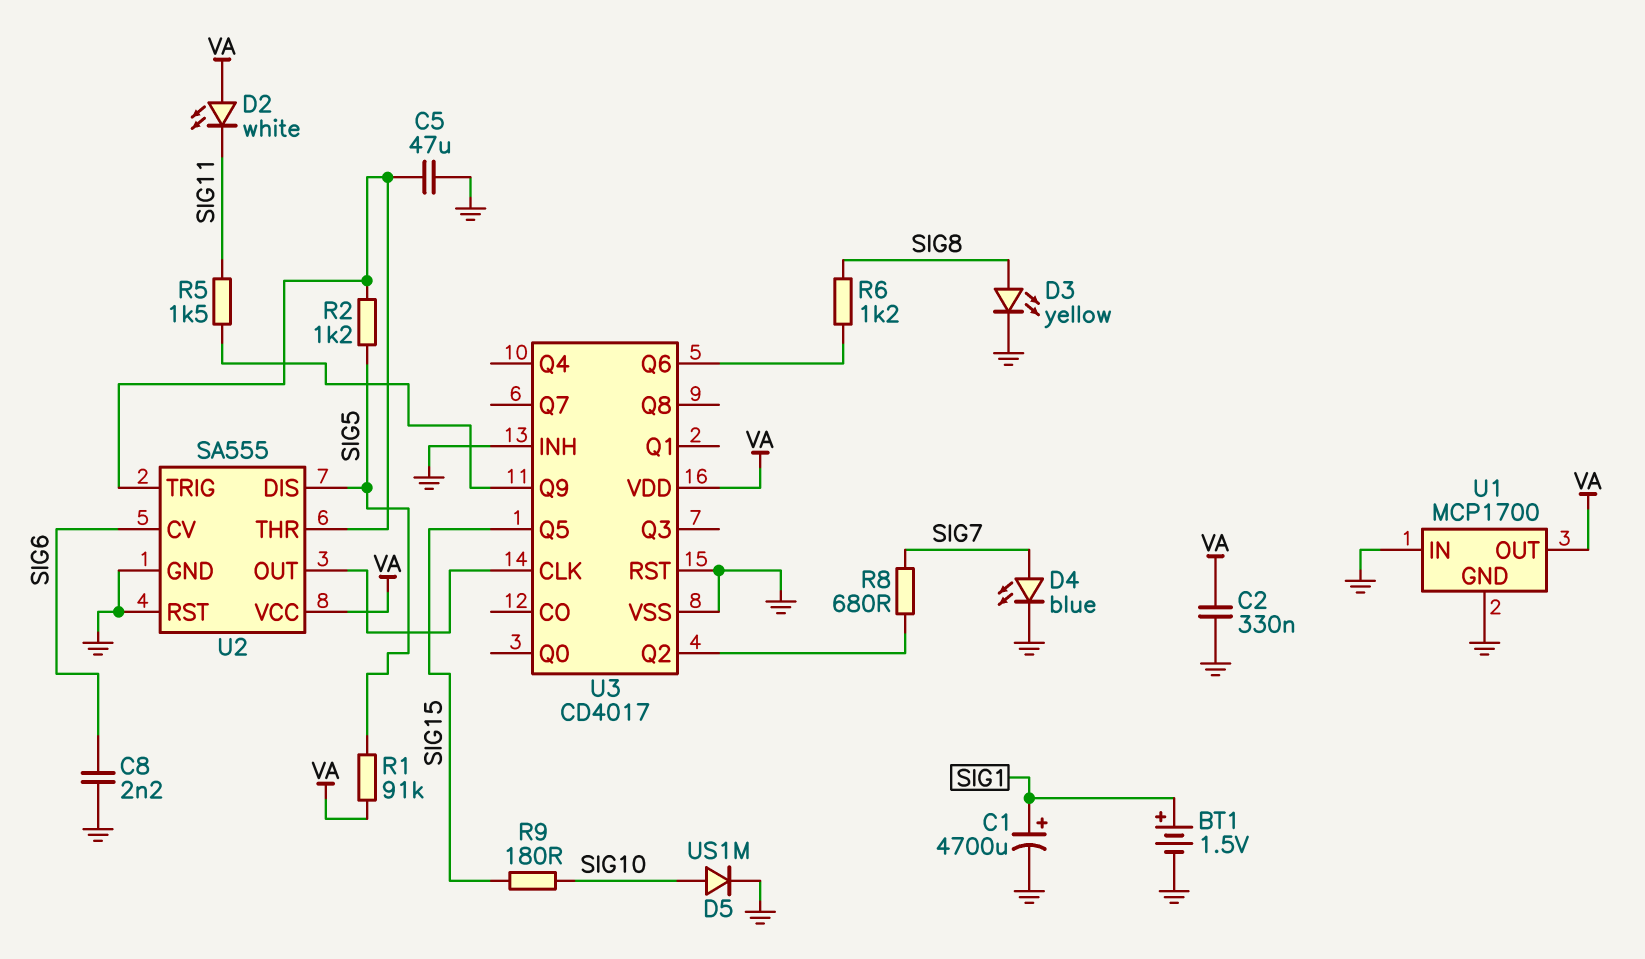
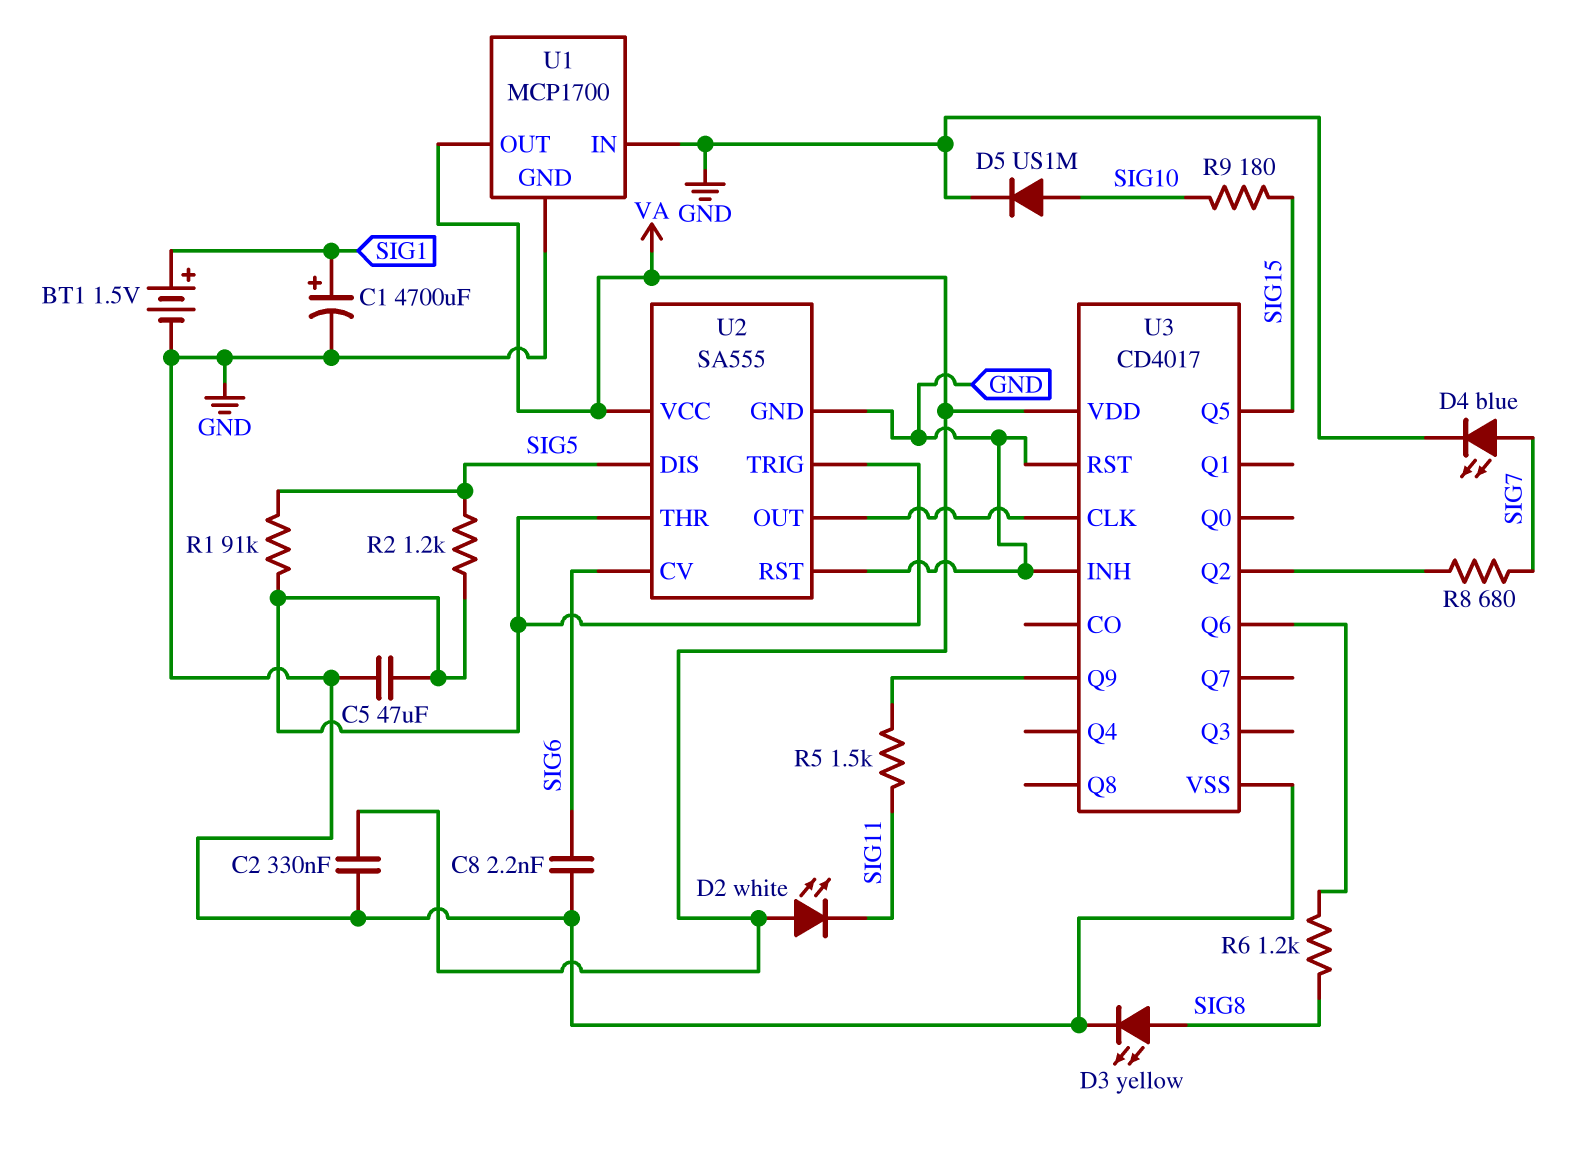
R1: 91k (SIG5, VA) -> 91k (SIG5, U2/THR)

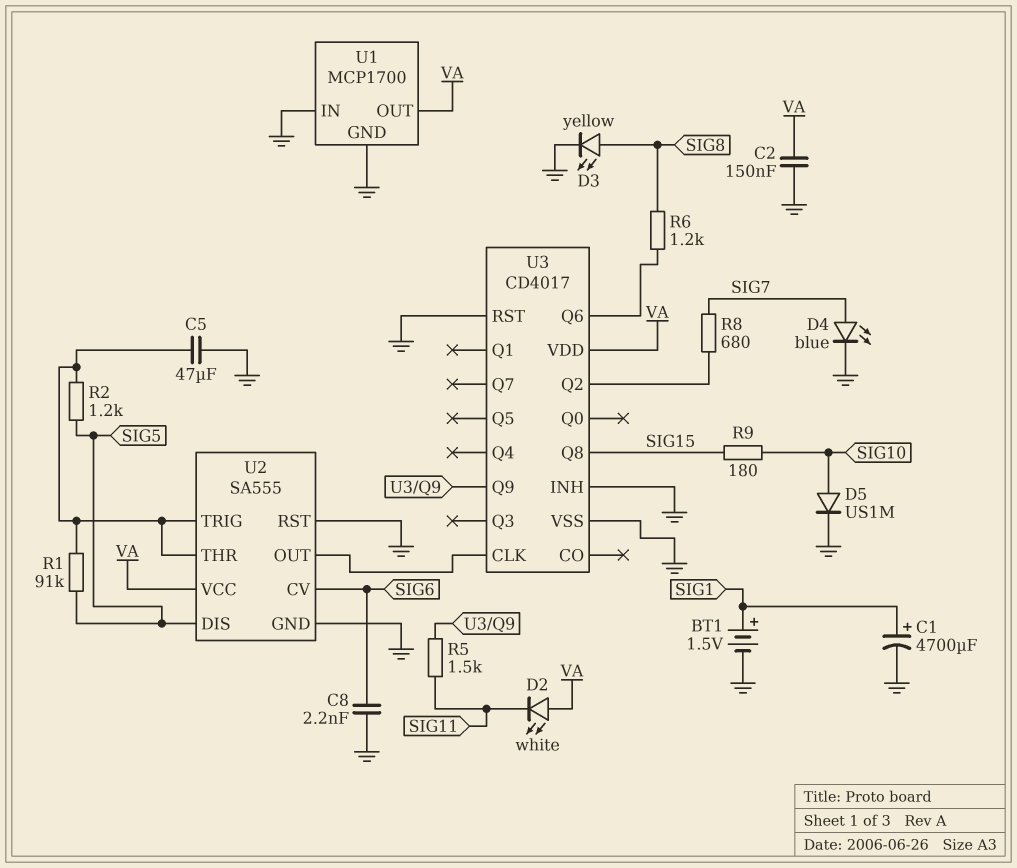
C2: 330nF (GND, VA) -> 150nF (GND, VA)
U3 pin Q5: SIG15 -> none
U3 pin Q8: none -> SIG15

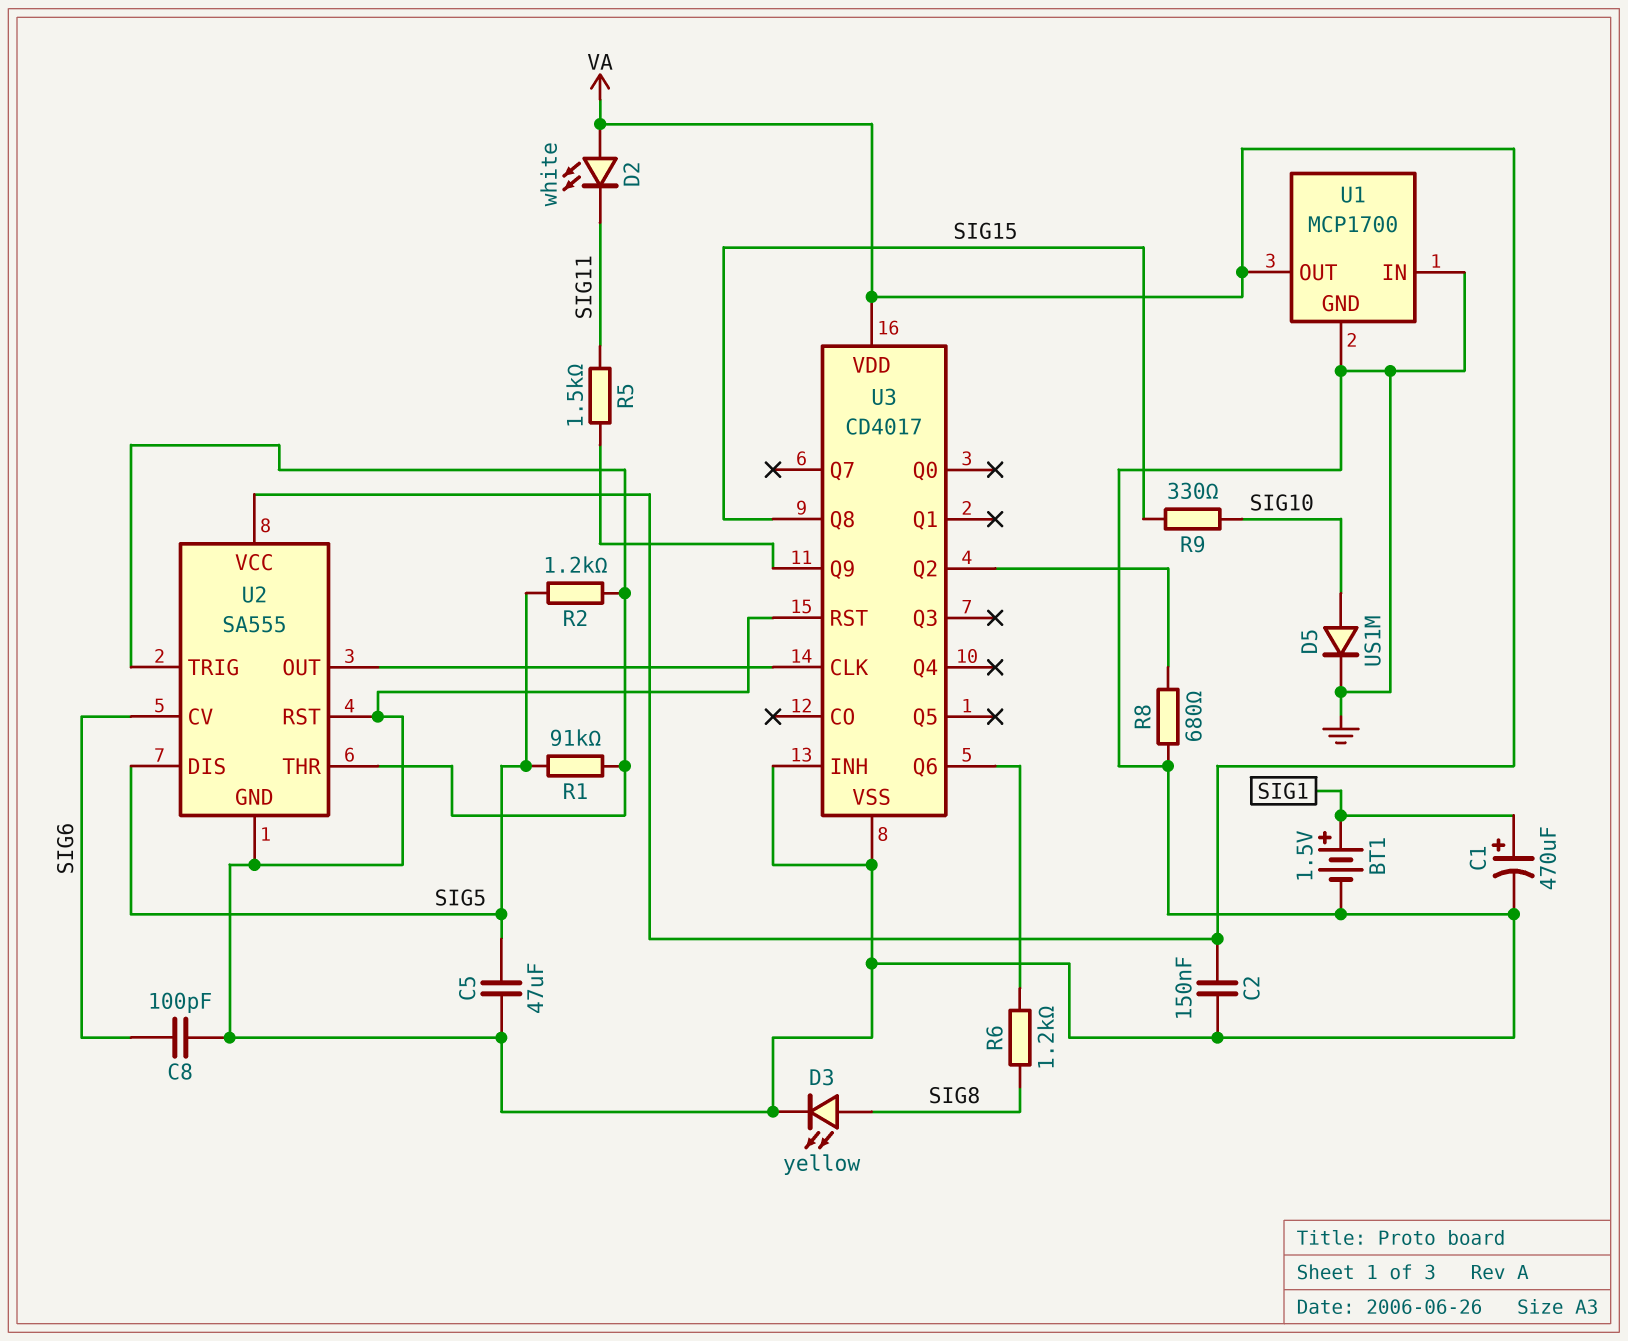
C1: 4700uF (plus SIG1, minus GND) -> 470uF (plus SIG1, minus GND)
C5: 47uF (GND, U2/THR) -> 47uF (GND, SIG5)
C8: 2.2nF (GND, SIG6) -> 100pF (GND, SIG6)
D4: LED blue (A SIG7, K GND) -> none
R8: 680 (SIG7, U3/Q2) -> 680 (GND, U3/Q2)
R9: 180 (SIG10, SIG15) -> 330 (SIG10, SIG15)

